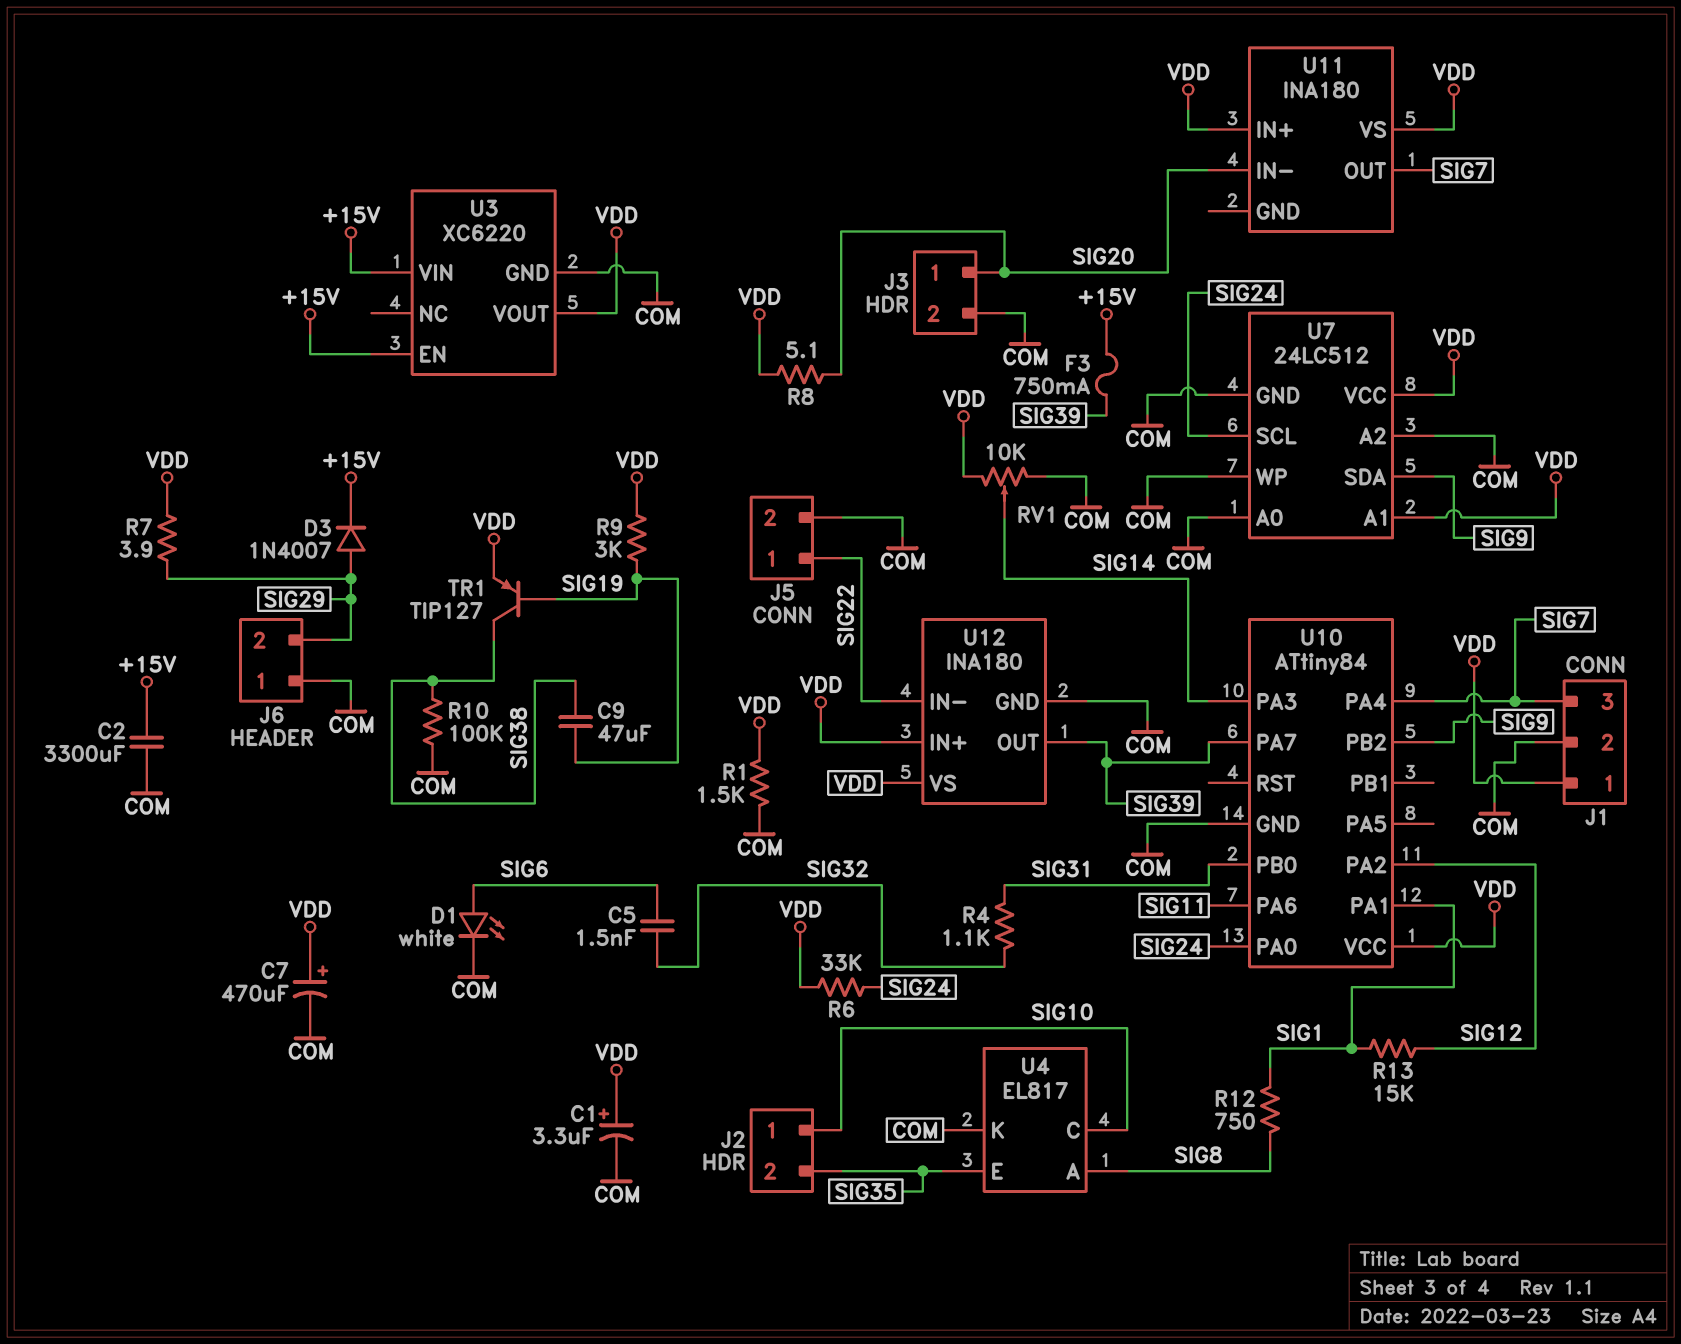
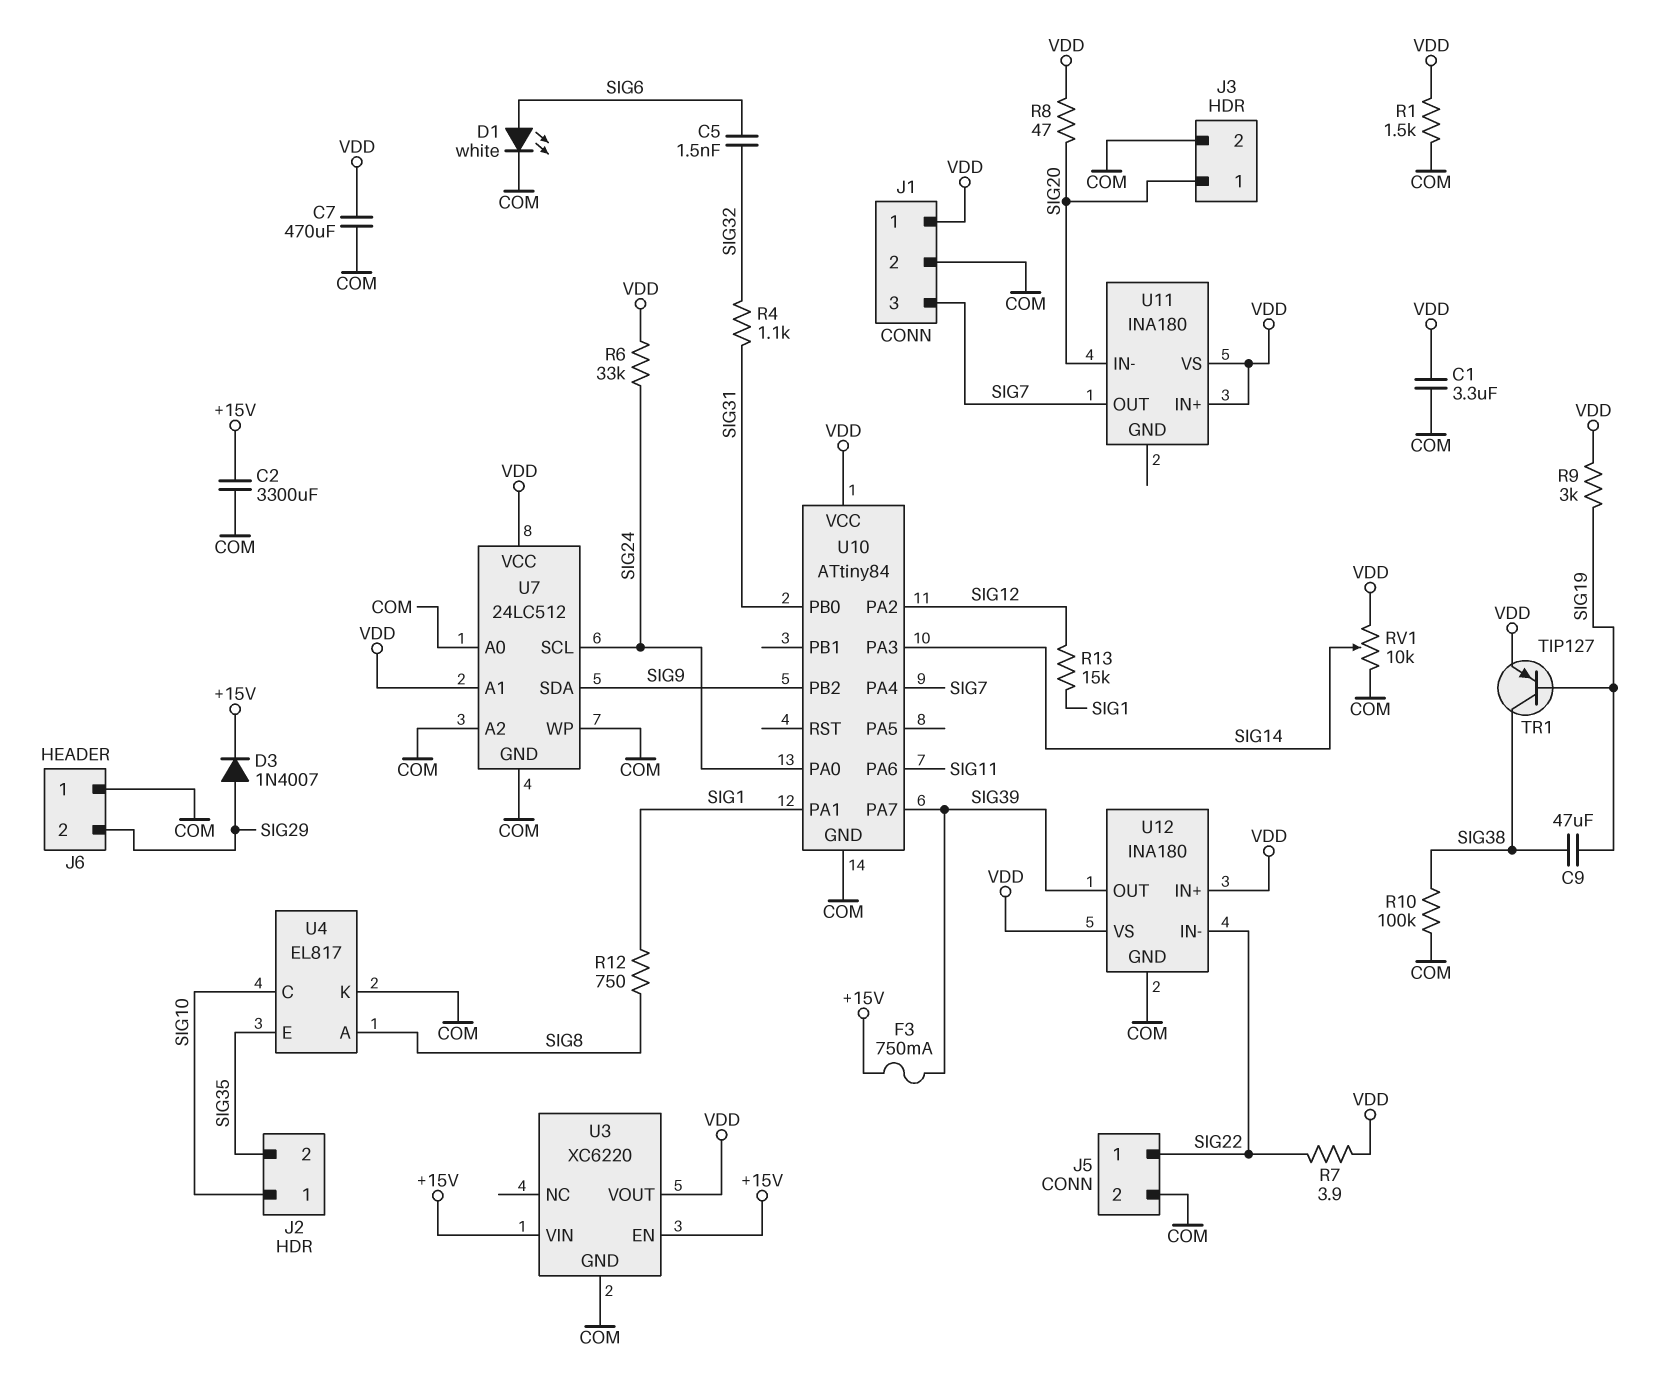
C1: 3.3uF (plus VDD, minus COM) -> 3.3uF (COM, VDD)
C7: 470uF (plus VDD, minus COM) -> 470uF (COM, VDD)
R7: 3.9 (SIG29, VDD) -> 3.9 (SIG22, VDD)
R8: 5.1 (SIG20, VDD) -> 47 (SIG20, VDD)

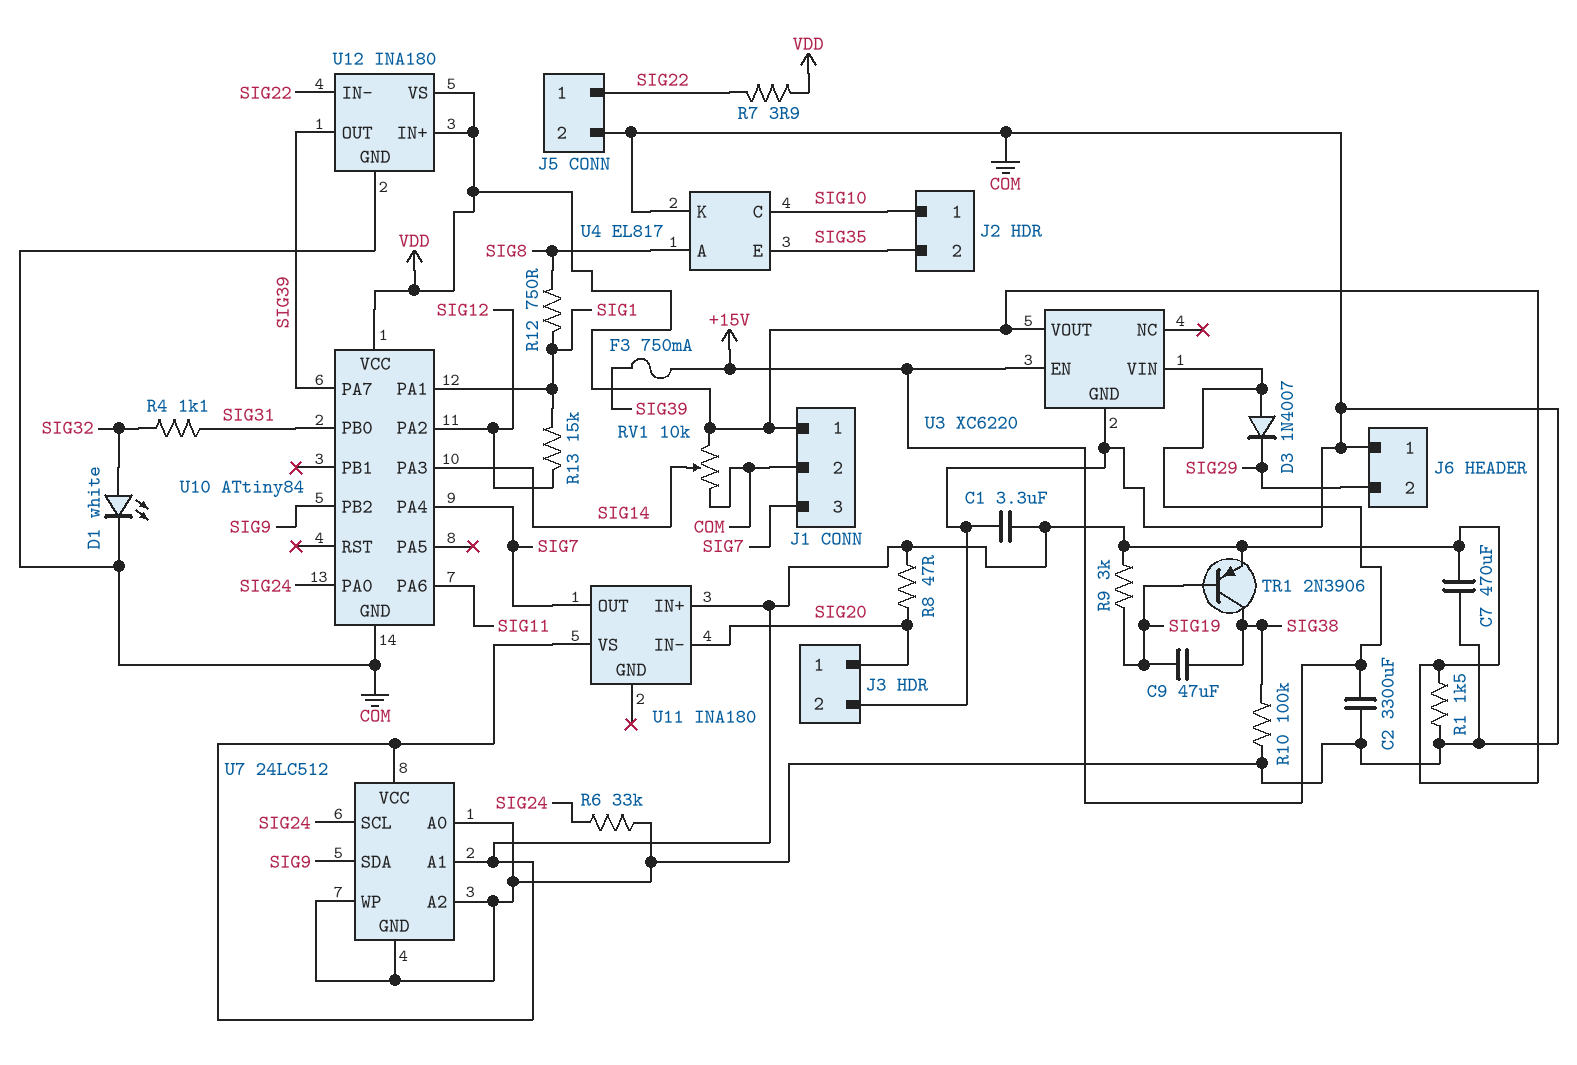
C5: 1.5nF (SIG6, SIG32) -> none
D1: LED white (A SIG6, K COM) -> LED white (A SIG32, K COM)
D3: diode 1N4007 (A SIG29, K +15V) -> diode 1N4007 (A +15V, K SIG29)
R6: 33k (SIG24, VDD) -> 33k (COM, SIG24)
TR1: PNP TIP127 (B SIG19, C SIG38, E VDD) -> PNP 2N3906 (B SIG19, C SIG38, E VDD)

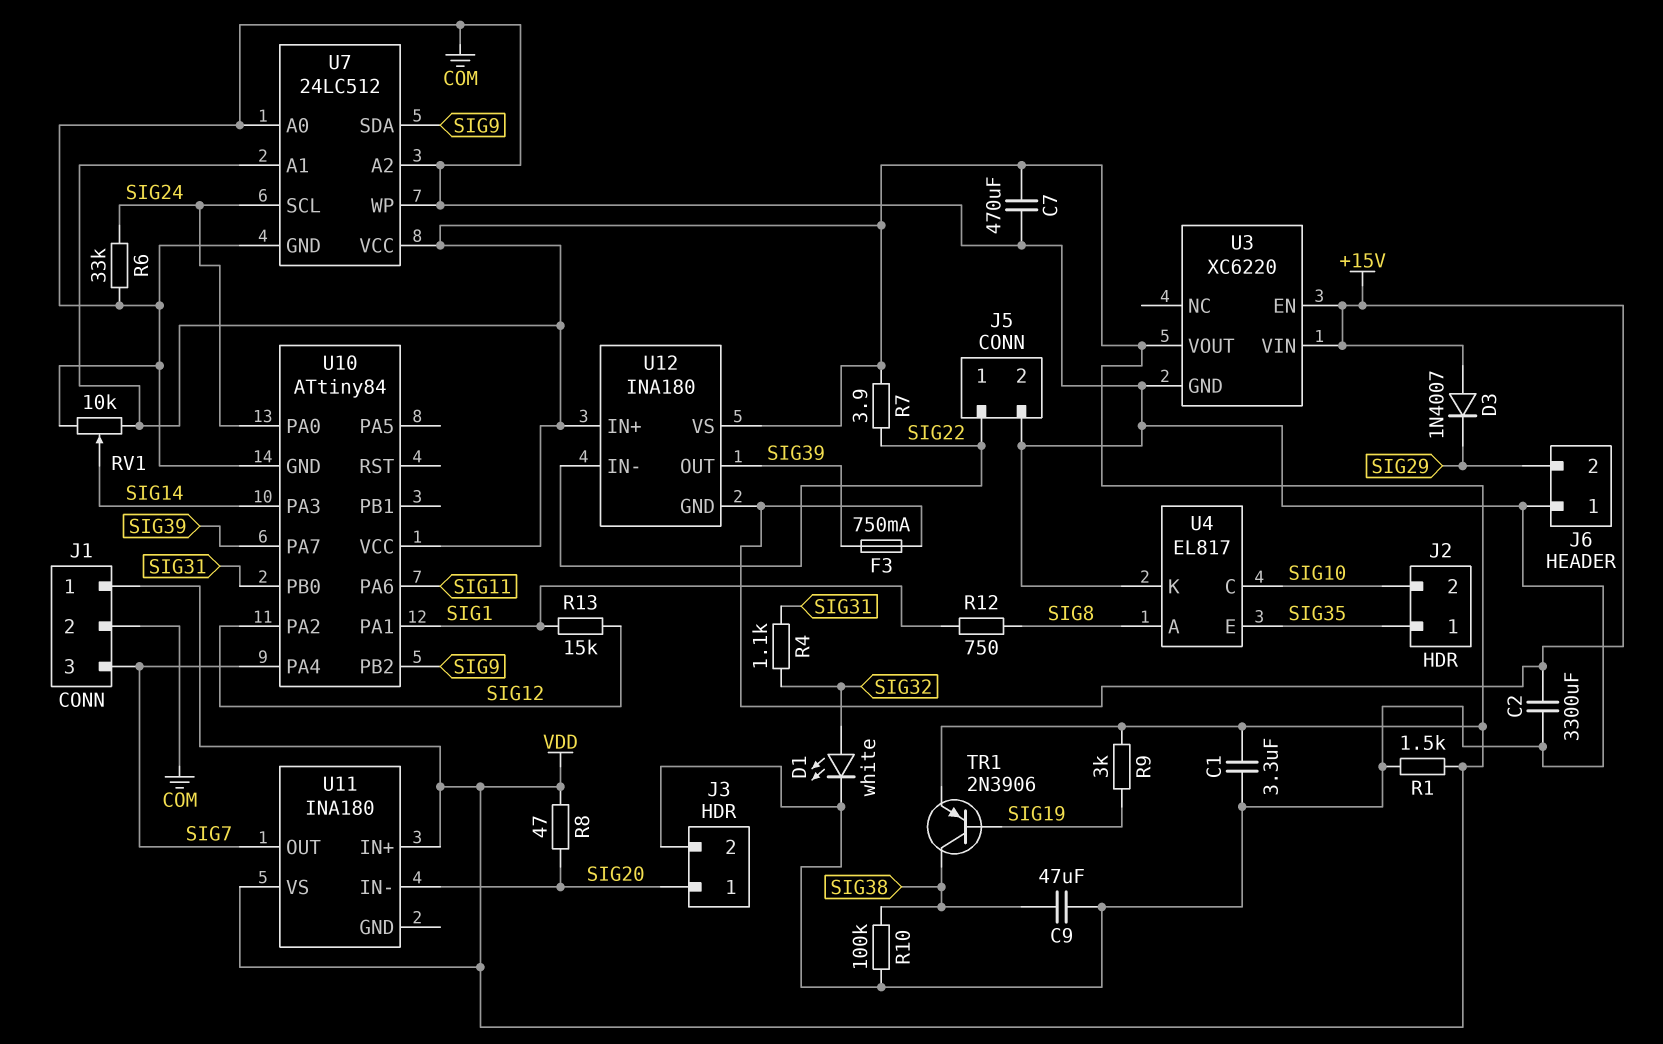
C9: 47uF (SIG19, SIG38) -> 47uF (COM, SIG38)
J2 pin 1: SIG10 -> SIG35
J2 pin 2: SIG35 -> SIG10
U12 pin GND: COM -> +15V

